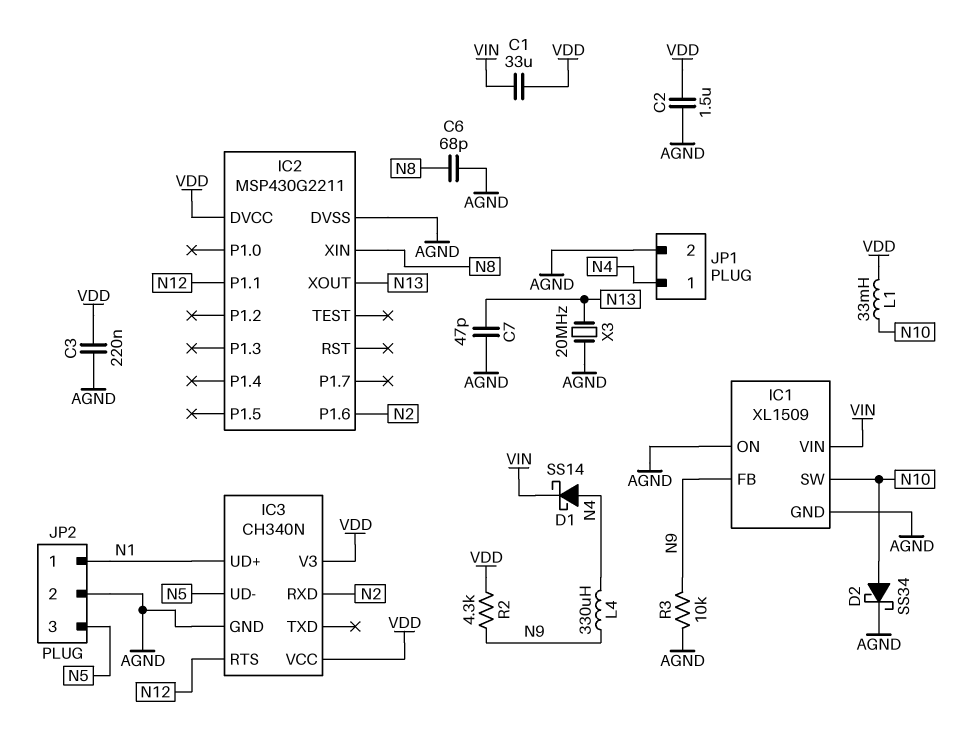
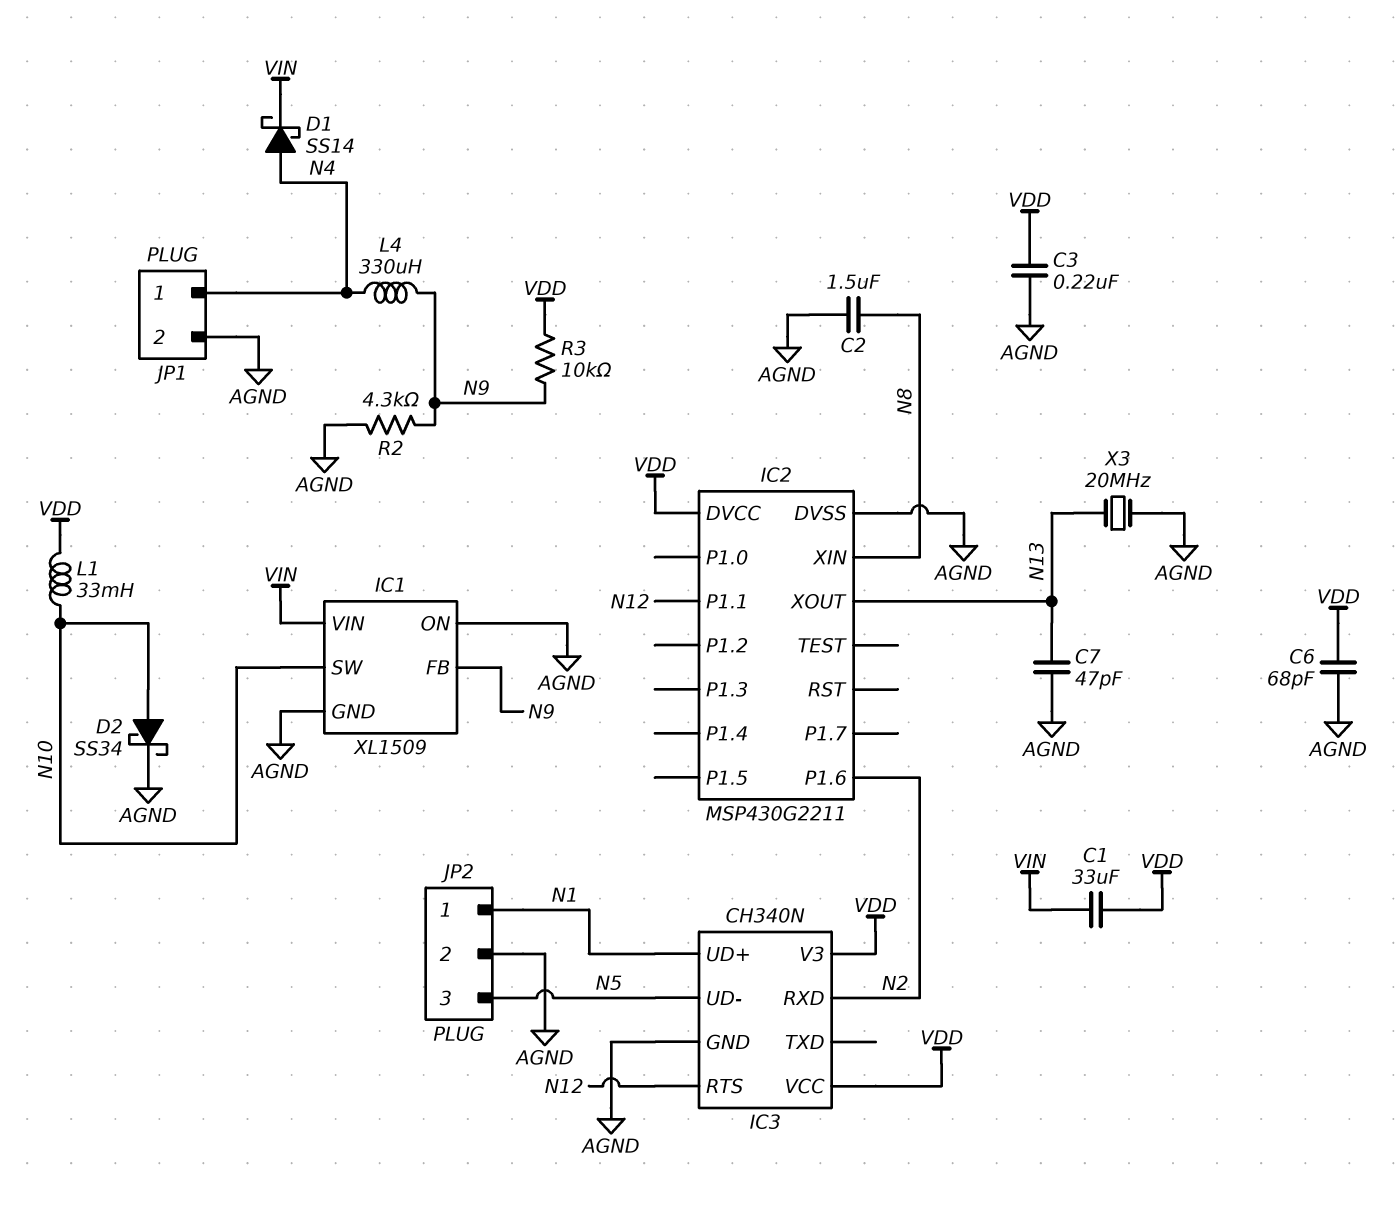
C2: 1.5uF (AGND, VDD) -> 1.5uF (AGND, N8)
C6: 68pF (AGND, N8) -> 68pF (AGND, VDD)
R2: 4.3k (N9, VDD) -> 4.3k (AGND, N9)
R3: 10k (AGND, N9) -> 10k (N9, VDD)

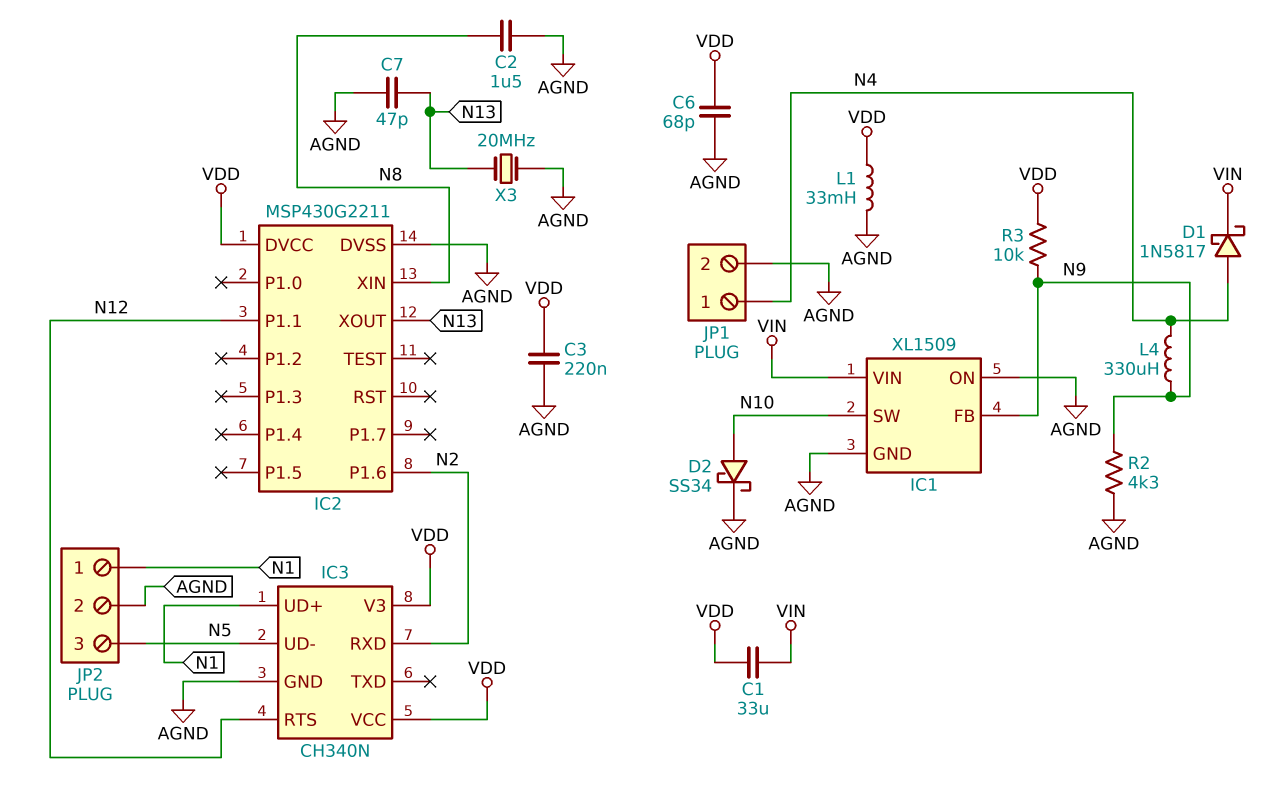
D1: schottky SS14 (A N4, K VIN) -> schottky 1N5817 (A N4, K VIN)
L1: 33mH (N10, VDD) -> 33mH (AGND, VDD)

